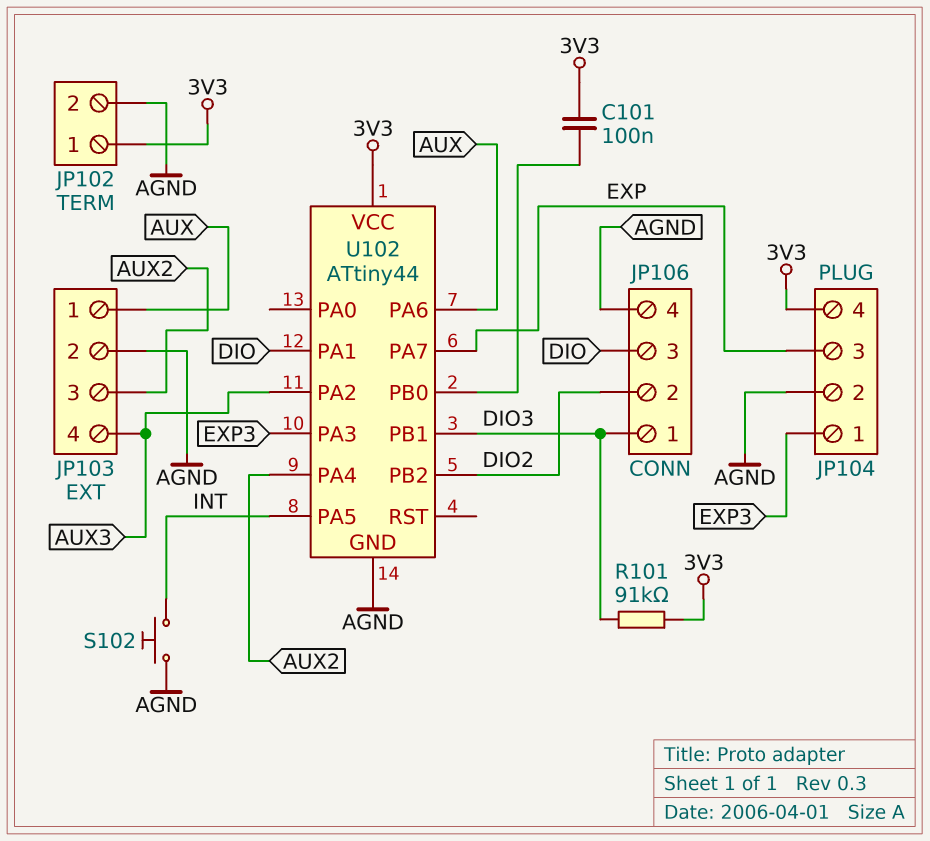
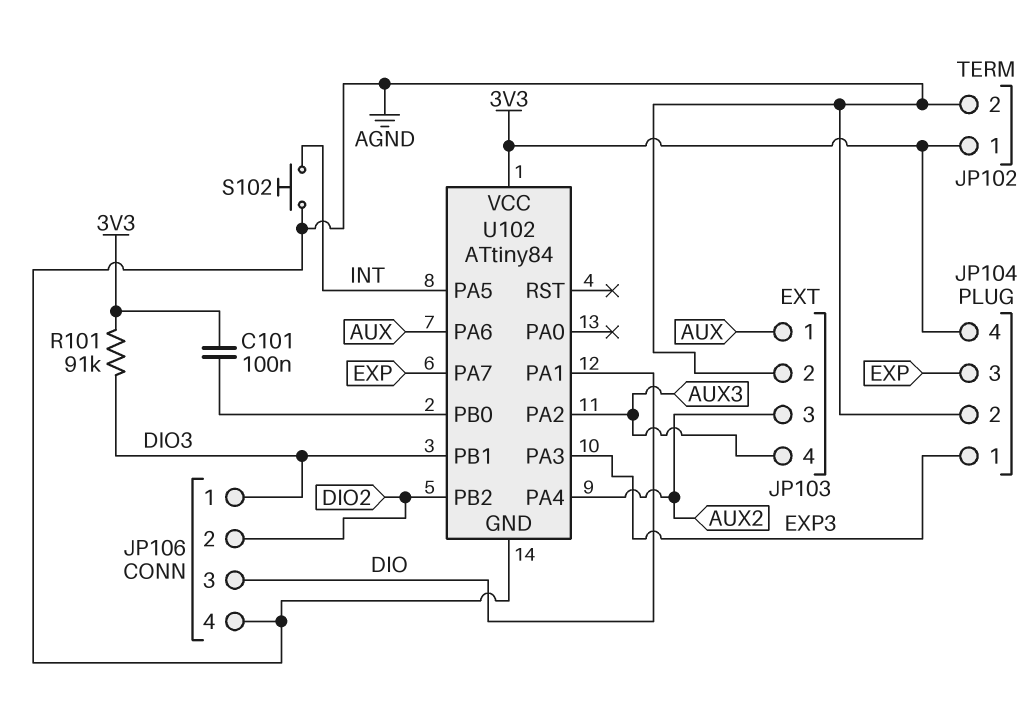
U102: ATtiny44 -> ATtiny84

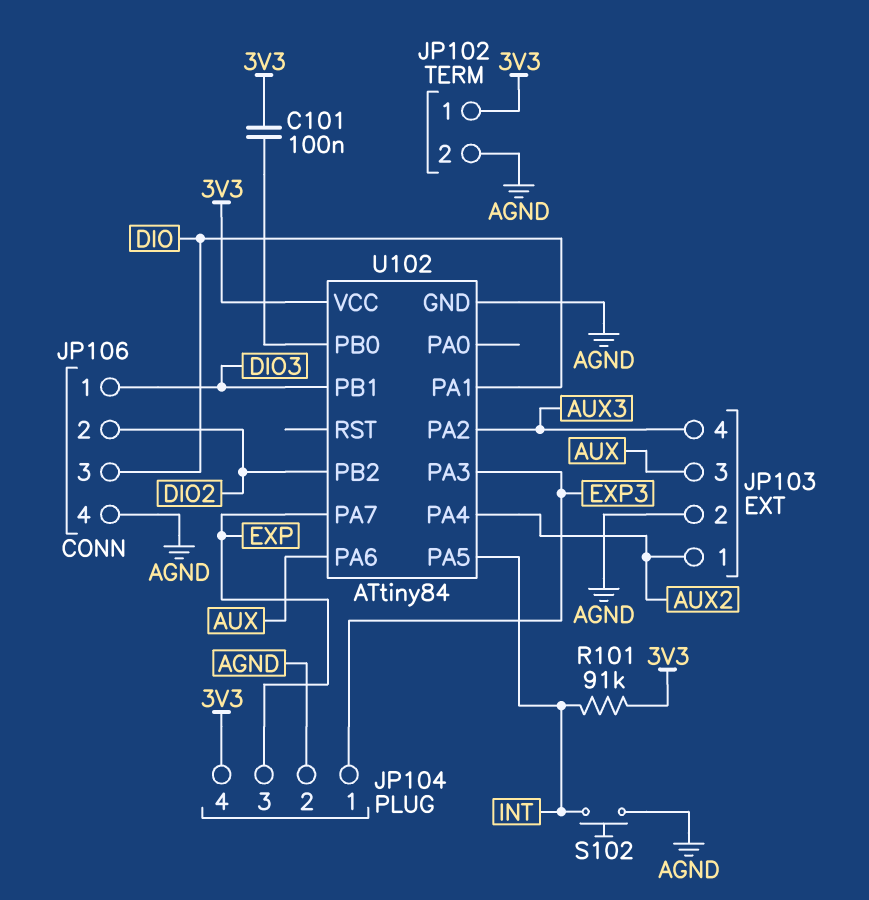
JP103 pin 1: AUX -> AUX2
JP103 pin 3: AUX2 -> AUX
R101: 91k (3V3, DIO3) -> 91k (3V3, INT)

